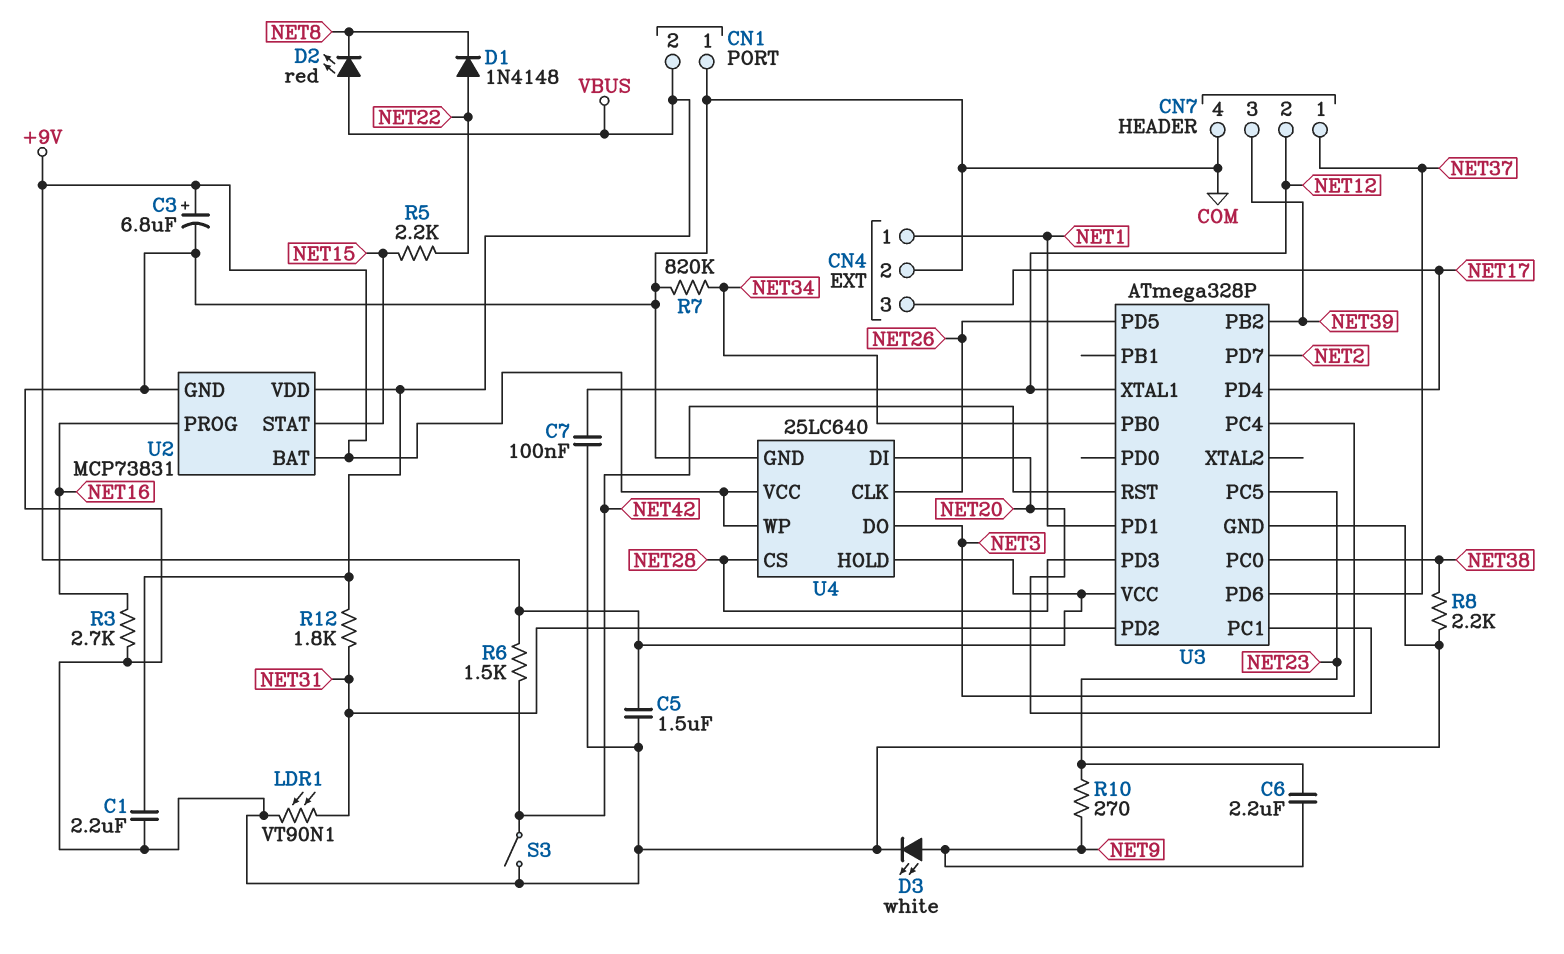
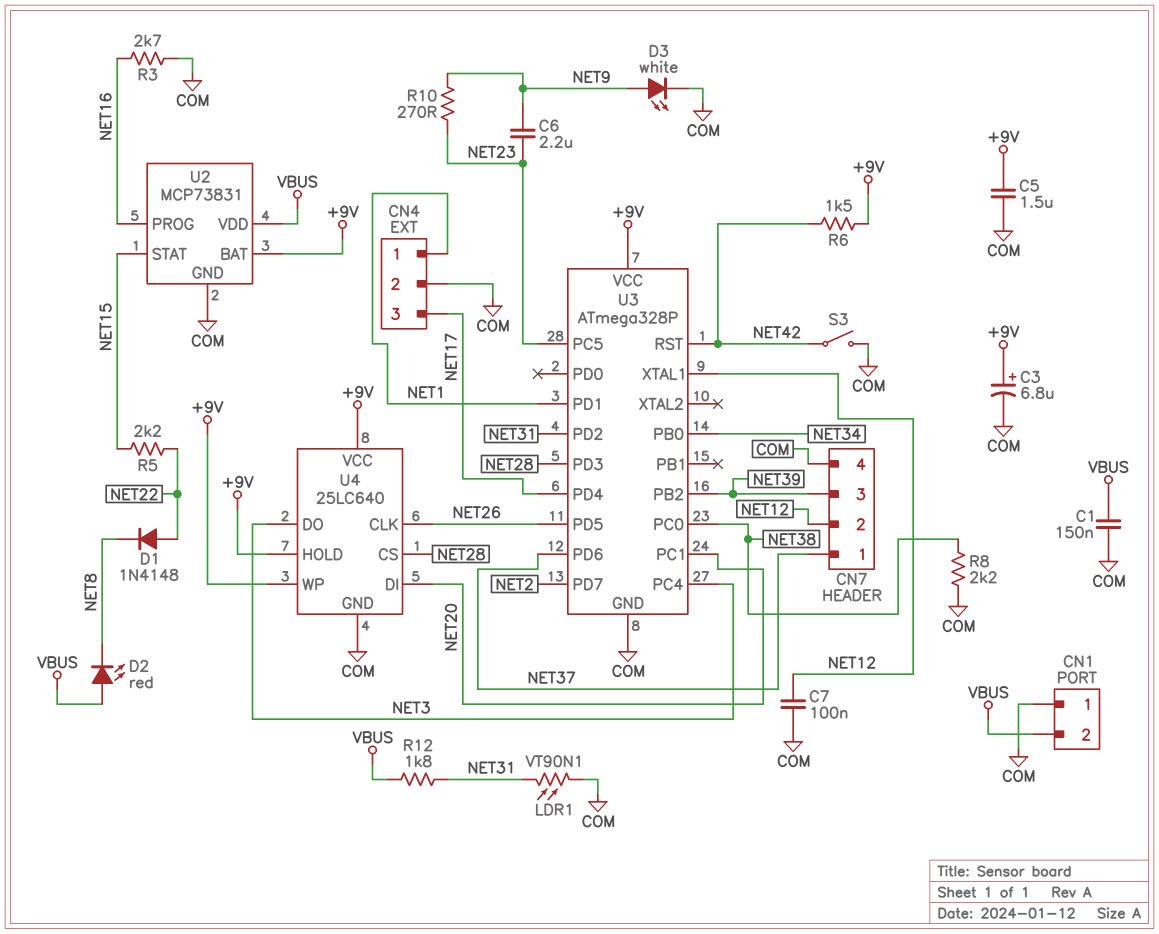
C1: 2.2uF (COM, VBUS) -> 150nF (COM, VBUS)
R7: 820k (COM, NET34) -> none

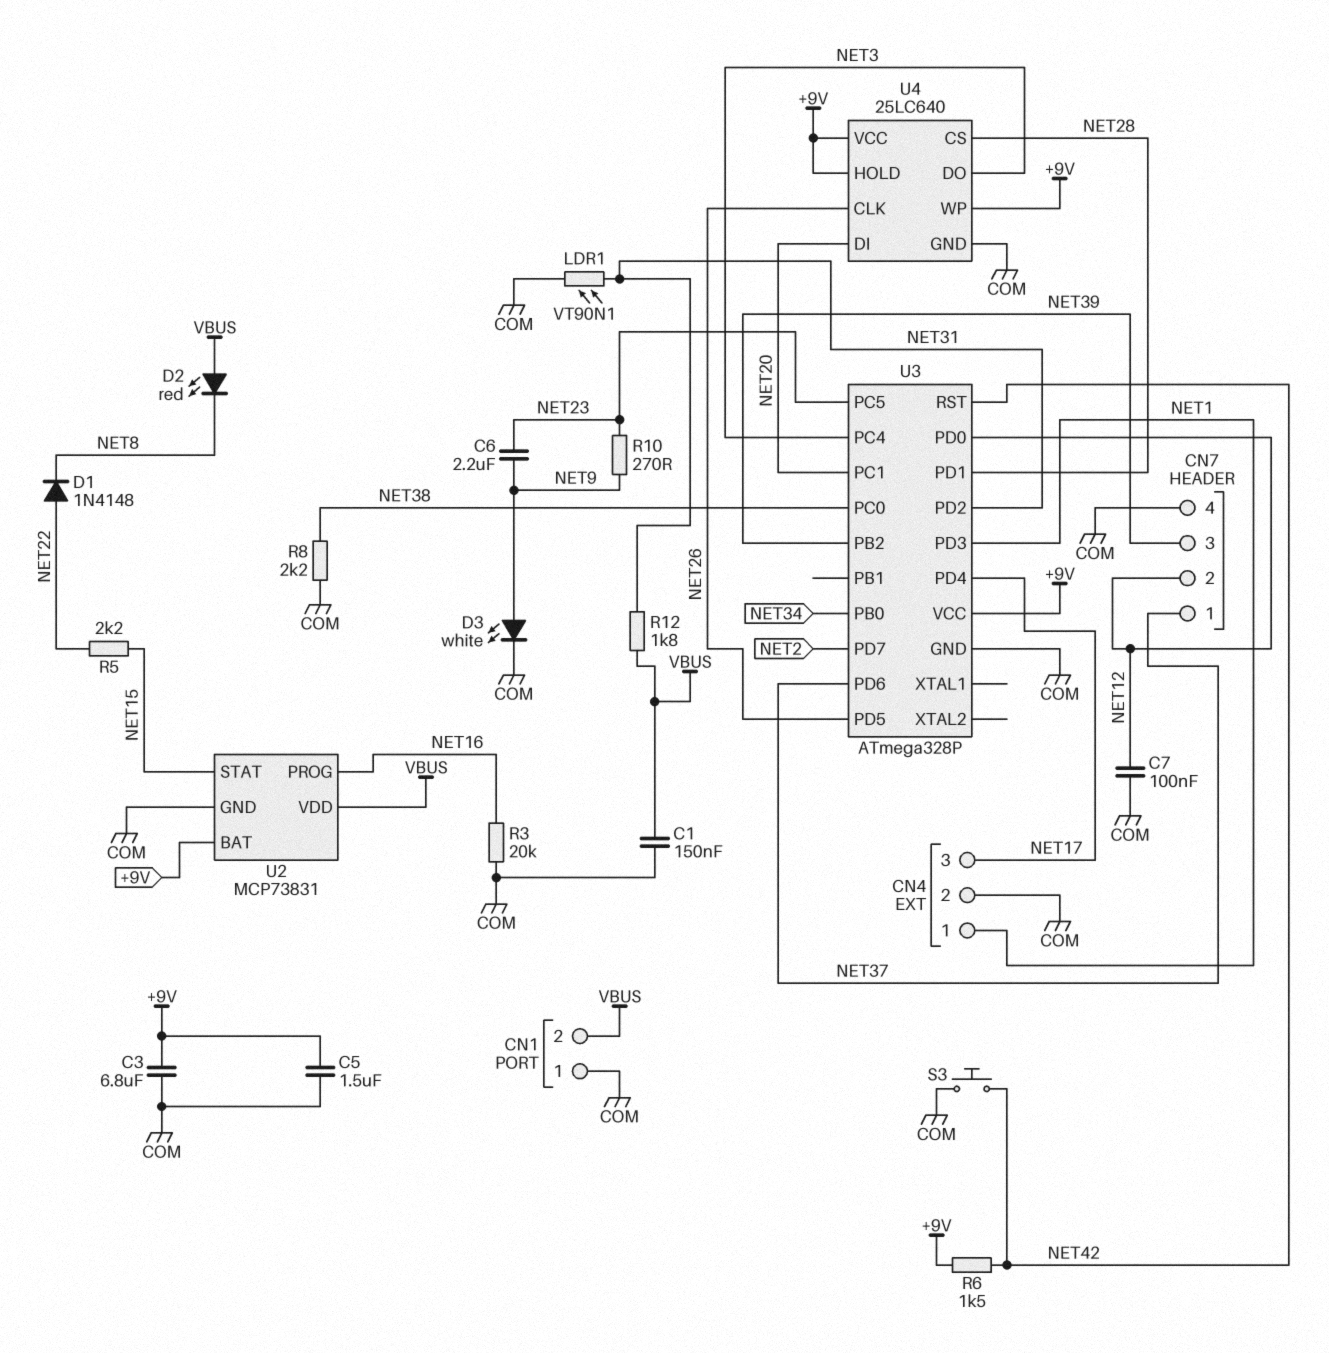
C3: 6.8uF (plus +9V, minus COM) -> 6.8uF (+9V, COM)
R3: 2.7k (COM, NET16) -> 20k (COM, NET16)
S3: switch (COM, NET42) -> button (COM, NET42)
U3 pin PD0: none -> NET12
U3 pin PD1: NET1 -> NET28
U3 pin PD3: NET28 -> NET1
U3 pin XTAL1: NET12 -> none

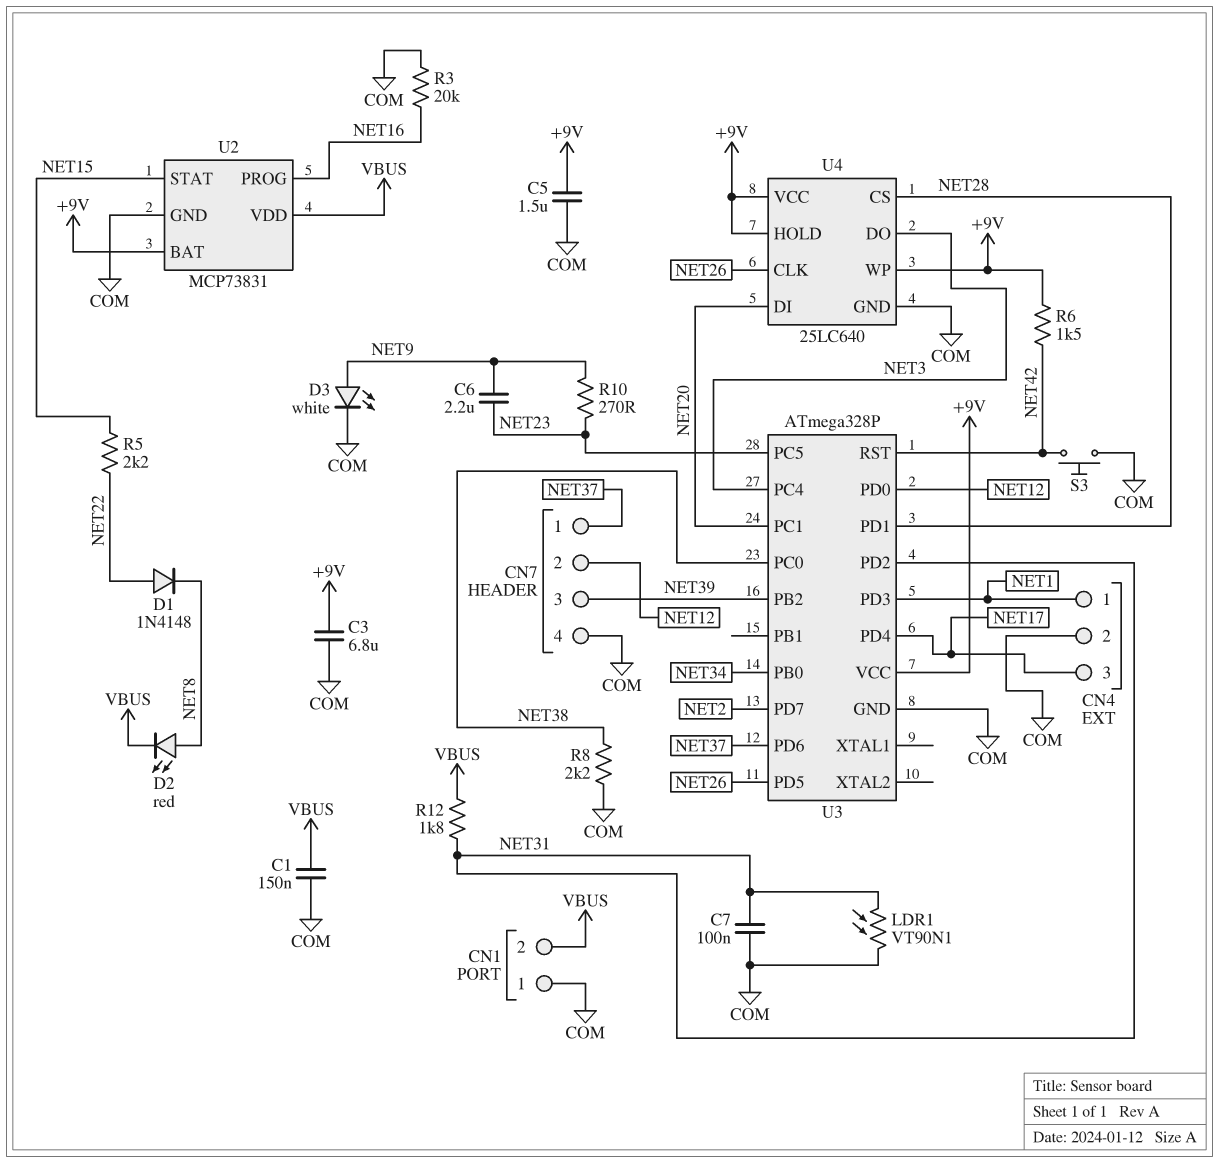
C7: 100nF (COM, NET12) -> 100nF (COM, NET31)
D2: LED red (A VBUS, K NET8) -> LED red (A NET8, K VBUS)

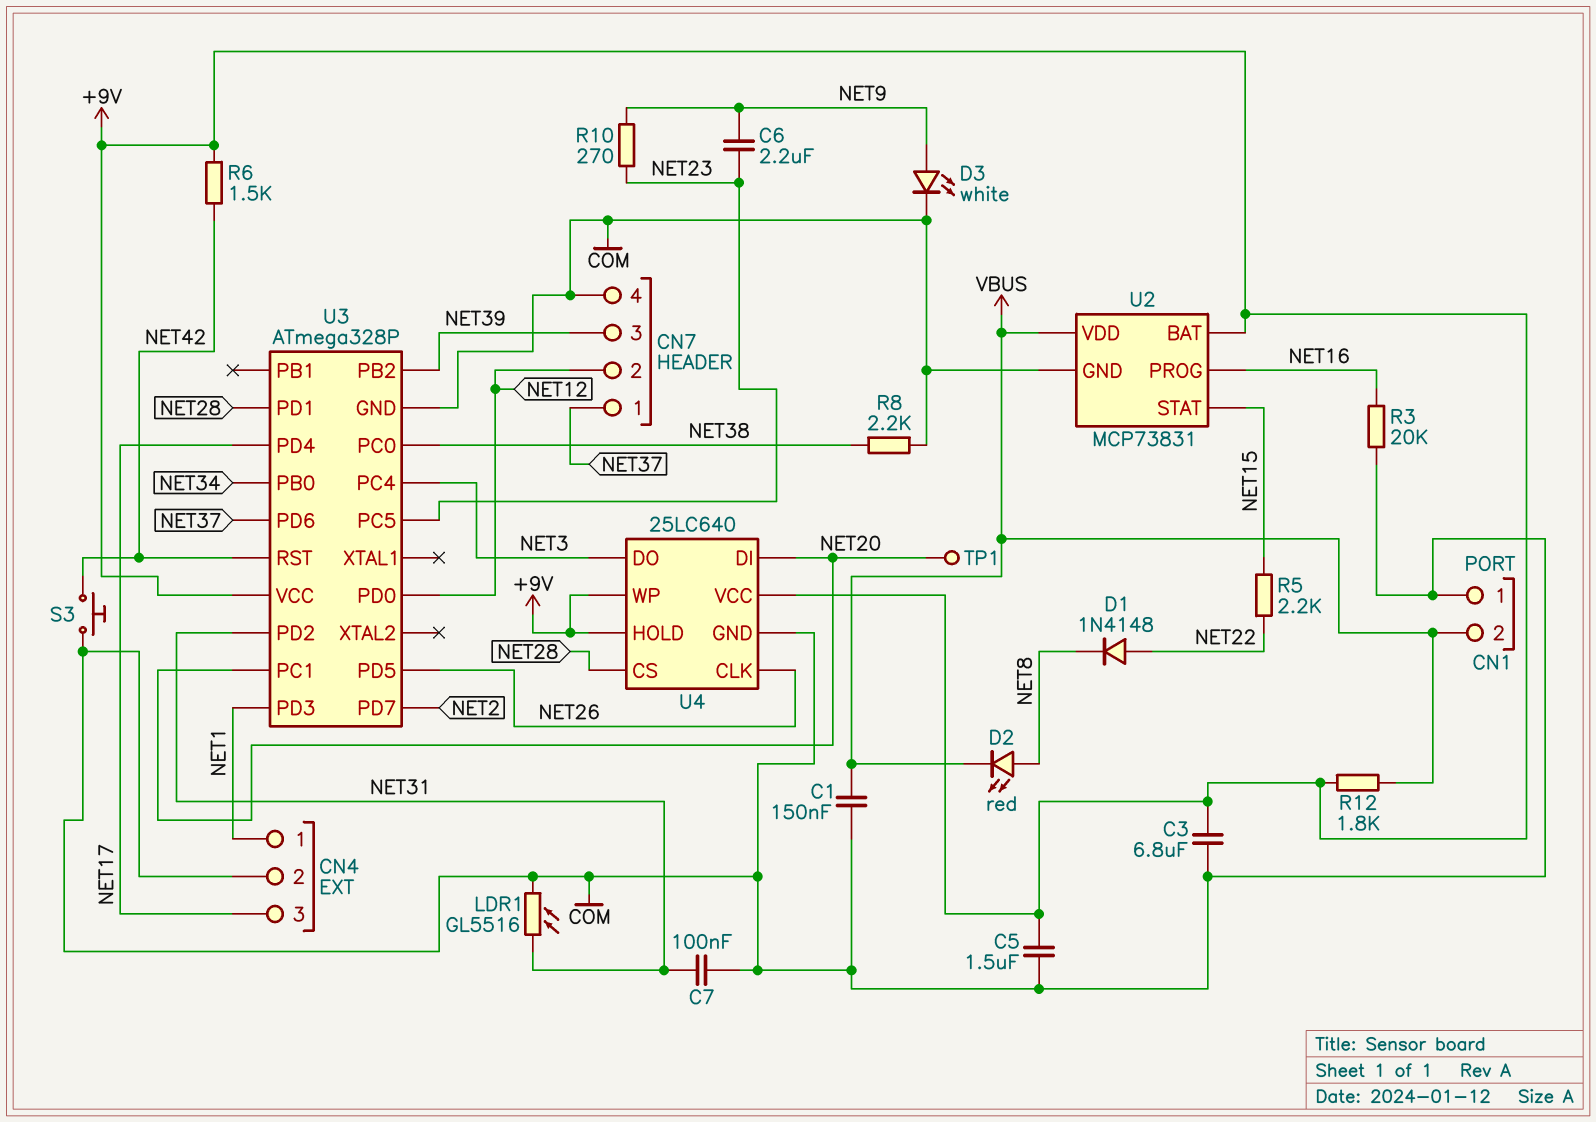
LDR1: VT90N1 (COM, NET31) -> GL5516 (COM, NET31)
R12: 1.8k (NET31, VBUS) -> 1.8k (+9V, VBUS)
TP1: none -> test point (NET20)

